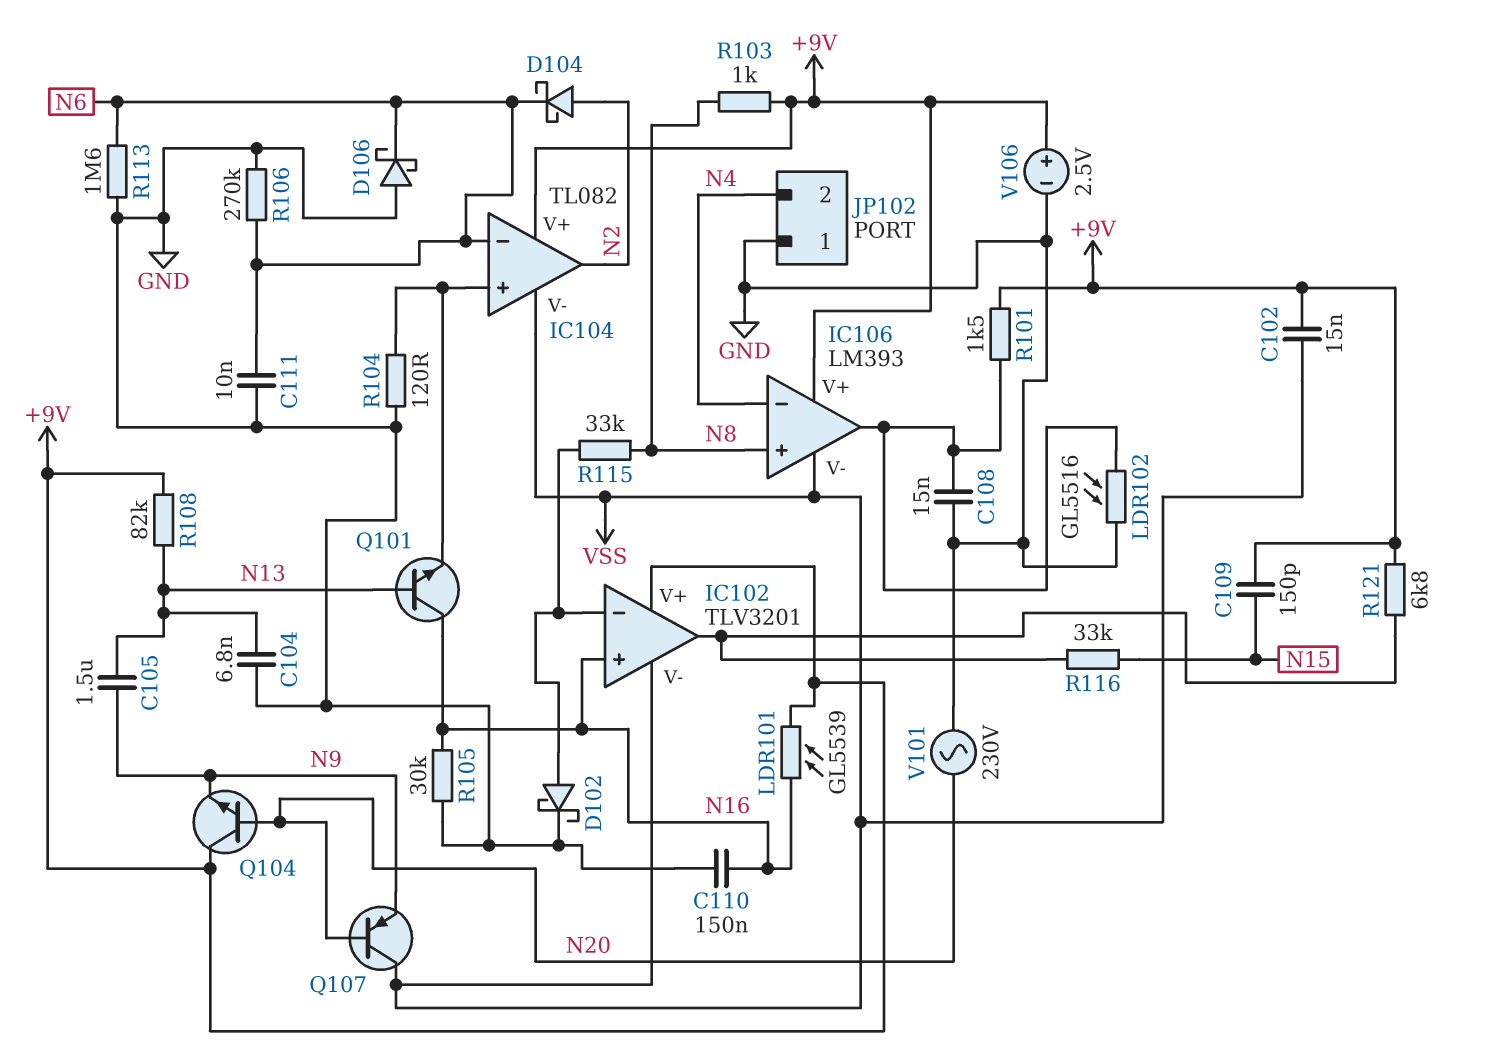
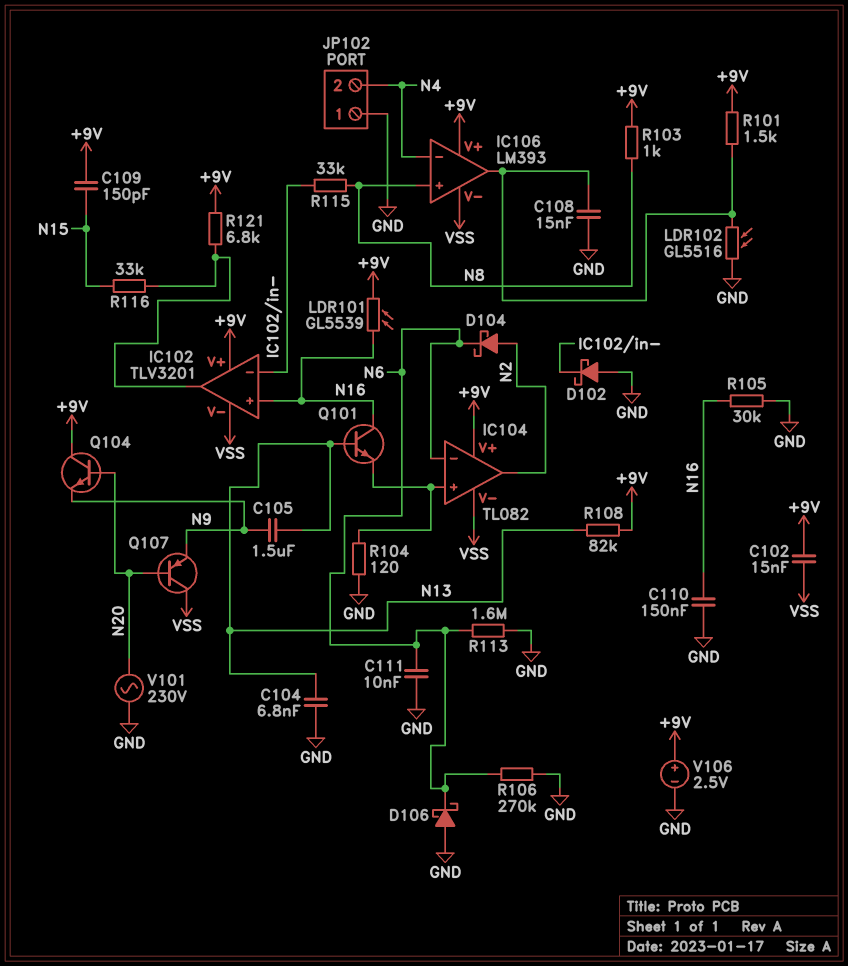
D102: schottky (A IC102/in-, K GND) -> schottky (A GND, K IC102/in-)

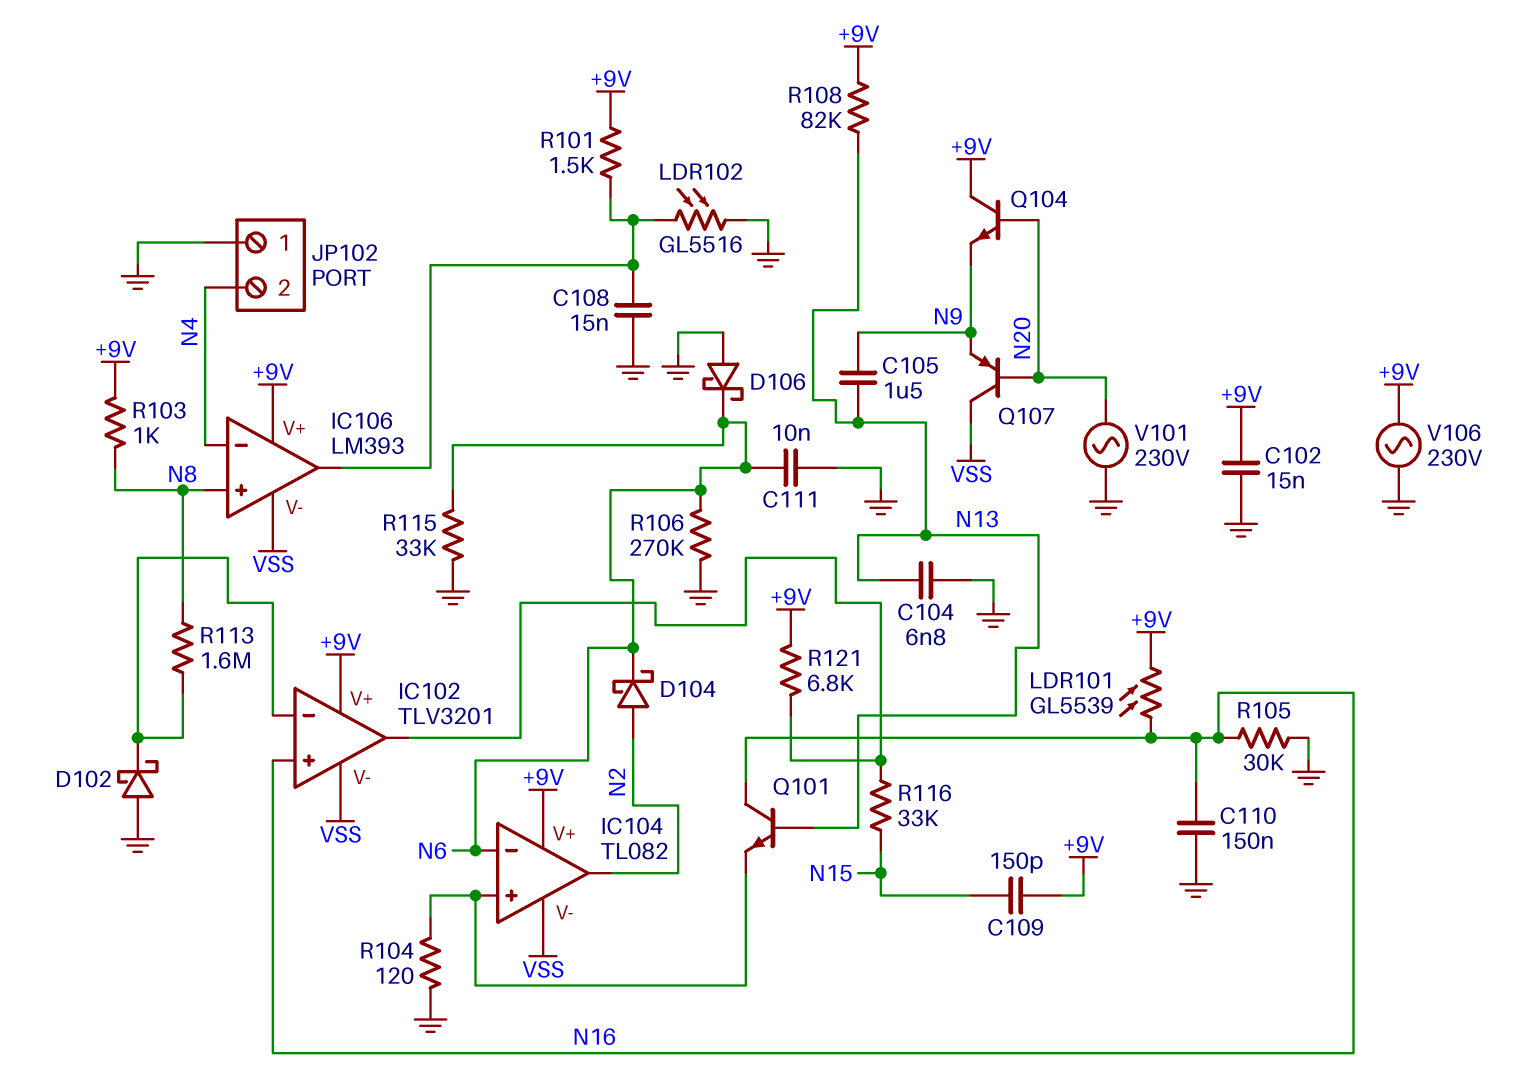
C102: 15nF (+9V, VSS) -> 15nF (+9V, GND)
R113: 1.6M (GND, N6) -> 1.6M (IC102/in-, N8)
R115: 33k (IC102/in-, N8) -> 33k (GND, N6)
V106: 2.5V (plus +9V, minus GND) -> AC 230V (+9V, GND)

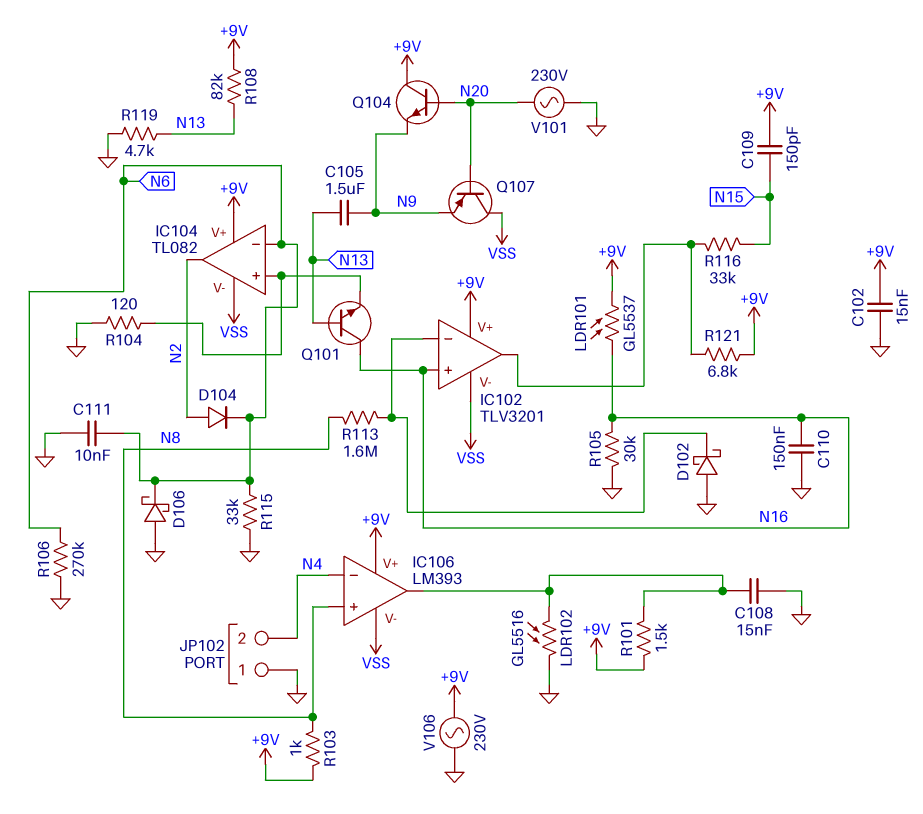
C104: 6.8nF (GND, N13) -> none
D104: schottky (A N2, K N6) -> diode (A N2, K N6)
LDR101: GL5539 (+9V, N16) -> GL5537 (+9V, N16)
R119: none -> 4.7k (GND, N13)

